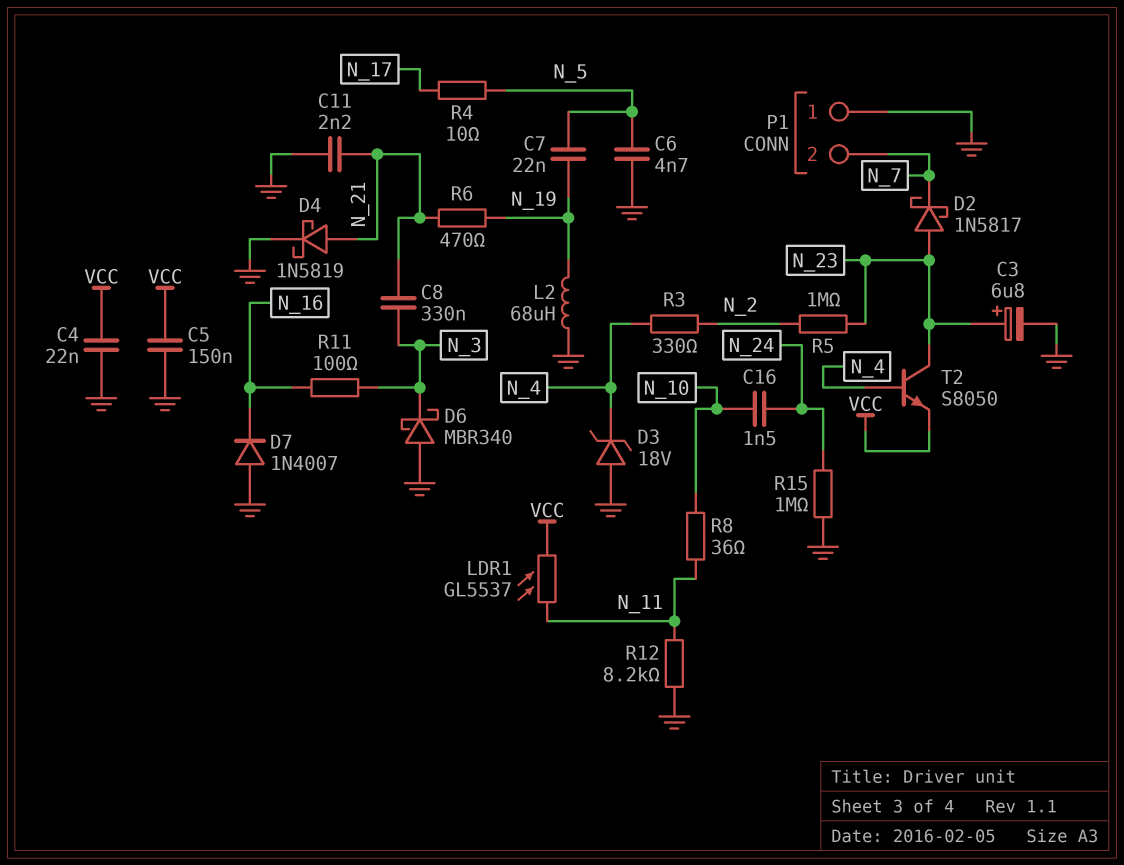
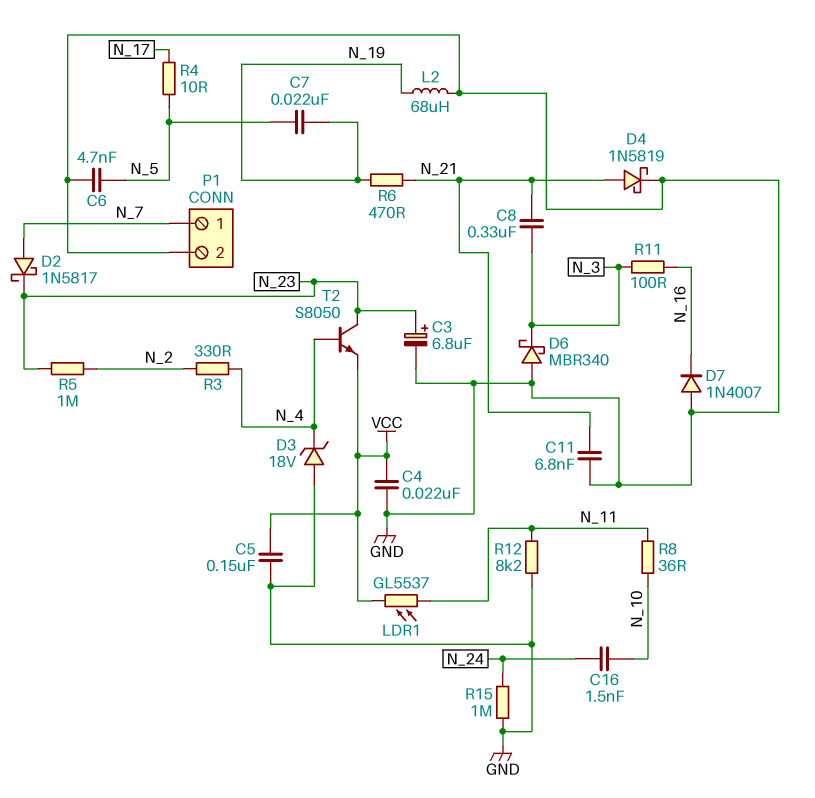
C11: 2.2nF (GND, N_21) -> 6.8nF (GND, N_21)
D2: schottky 1N5817 (A N_23, K N_7) -> schottky 1N5817 (A N_7, K N_23)
P1 pin 1: GND -> N_7
P1 pin 2: N_7 -> GND

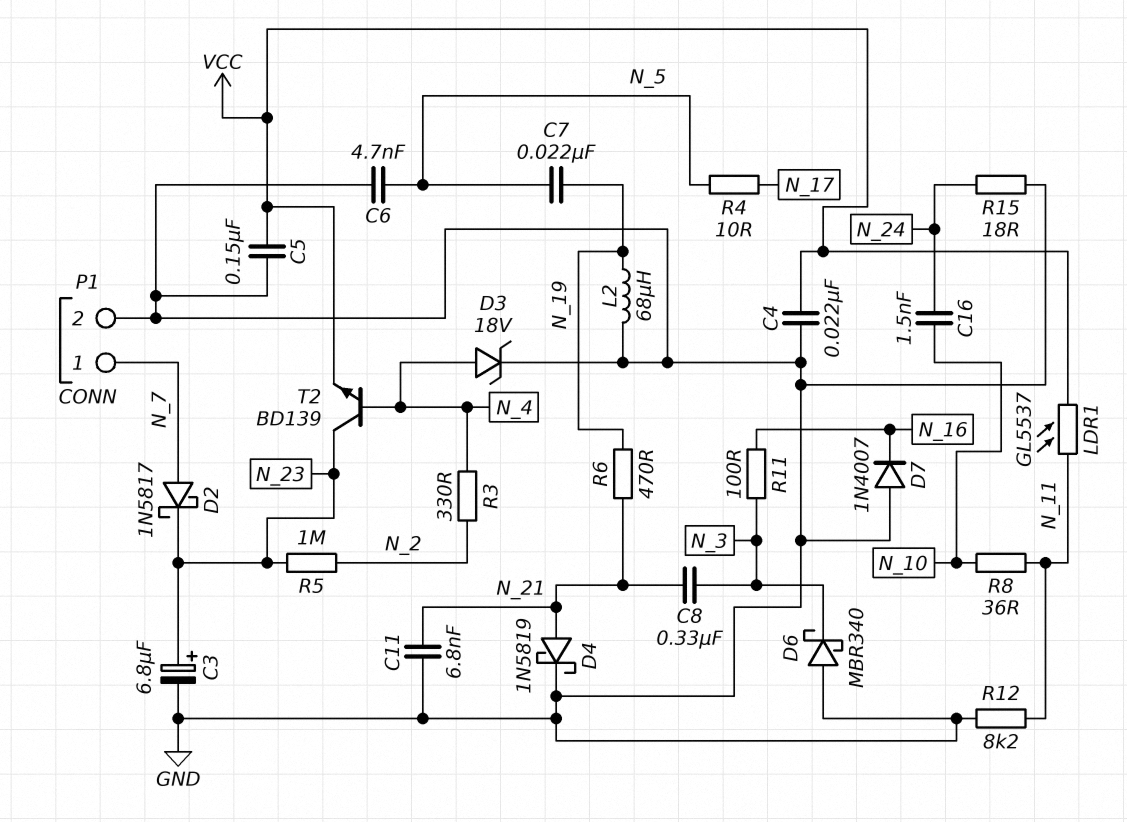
D3: zener 18V (A GND, K N_4) -> zener 18V (A N_4, K GND)
R15: 1M (GND, N_24) -> 18 (GND, N_24)
T2: NPN S8050 (B N_4, C N_23, E VCC) -> NPN BD139 (B N_4, C N_23, E VCC)

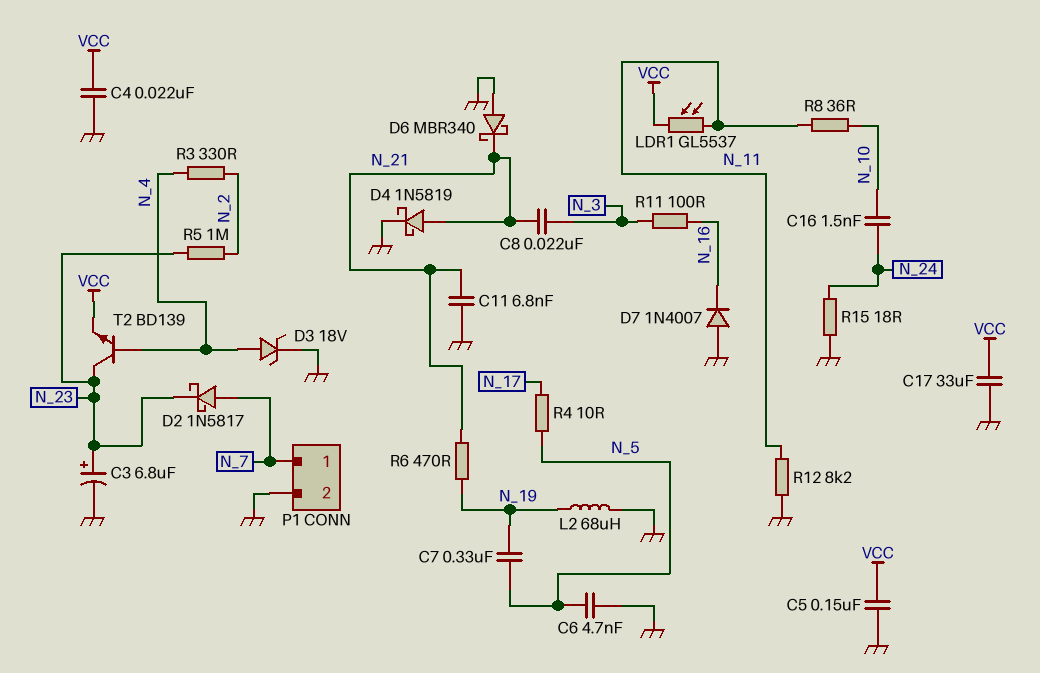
C7: 22nF (N_5, N_19) -> 330nF (N_5, N_19)
C8: 330nF (N_3, N_21) -> 22nF (N_3, N_21)
C17: none -> 33uF (GND, VCC)
D6: schottky MBR340 (A GND, K N_3) -> schottky MBR340 (A GND, K N_21)

